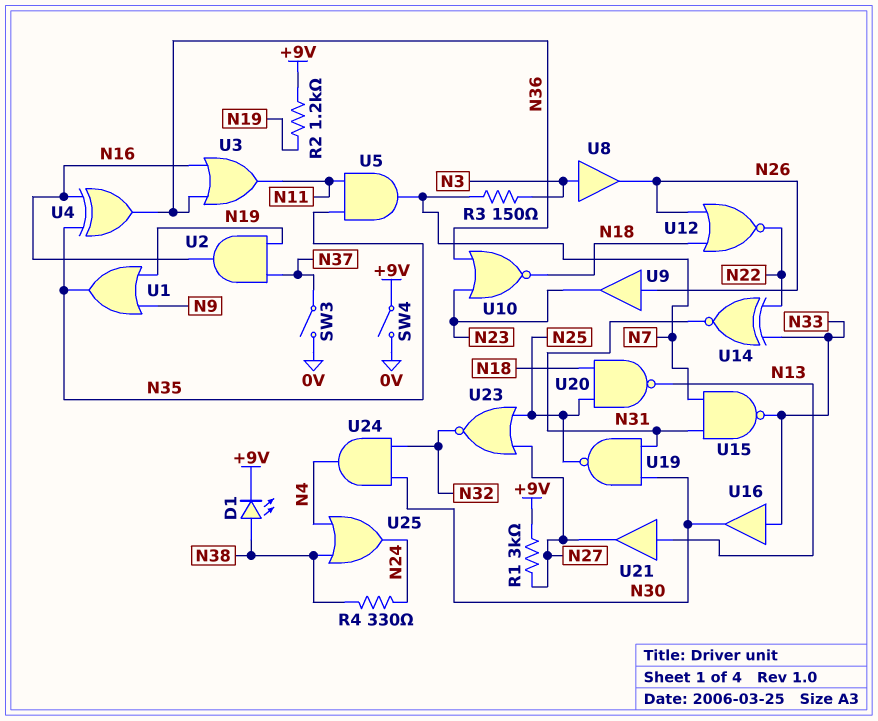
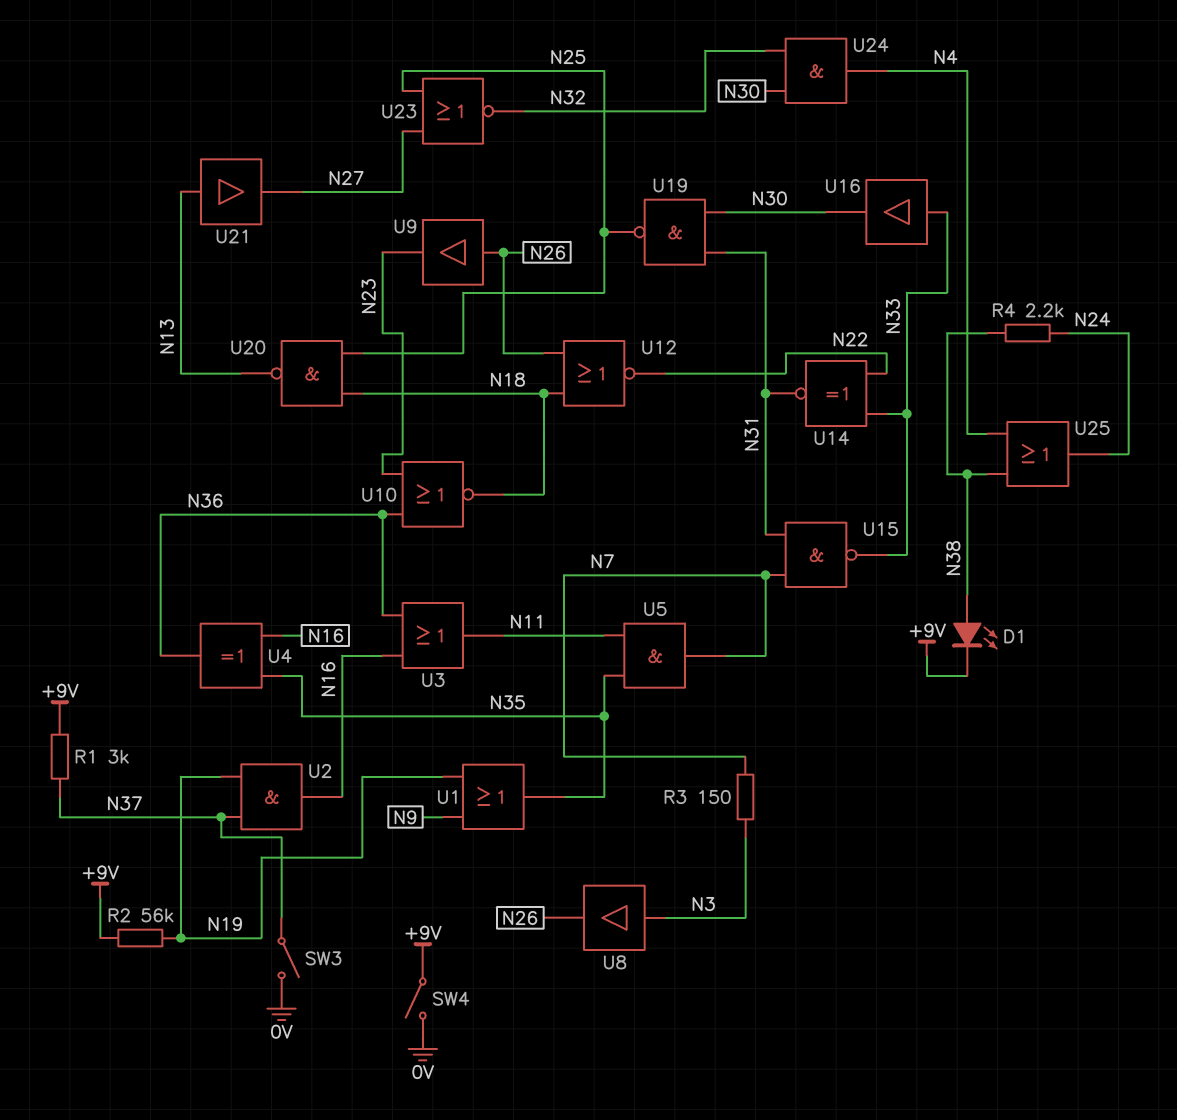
R1: 3k (+9V, N27) -> 3k (+9V, N37)
R2: 1.2k (+9V, N19) -> 56k (+9V, N19)
R4: 330 (N24, N38) -> 2.2k (N24, N38)

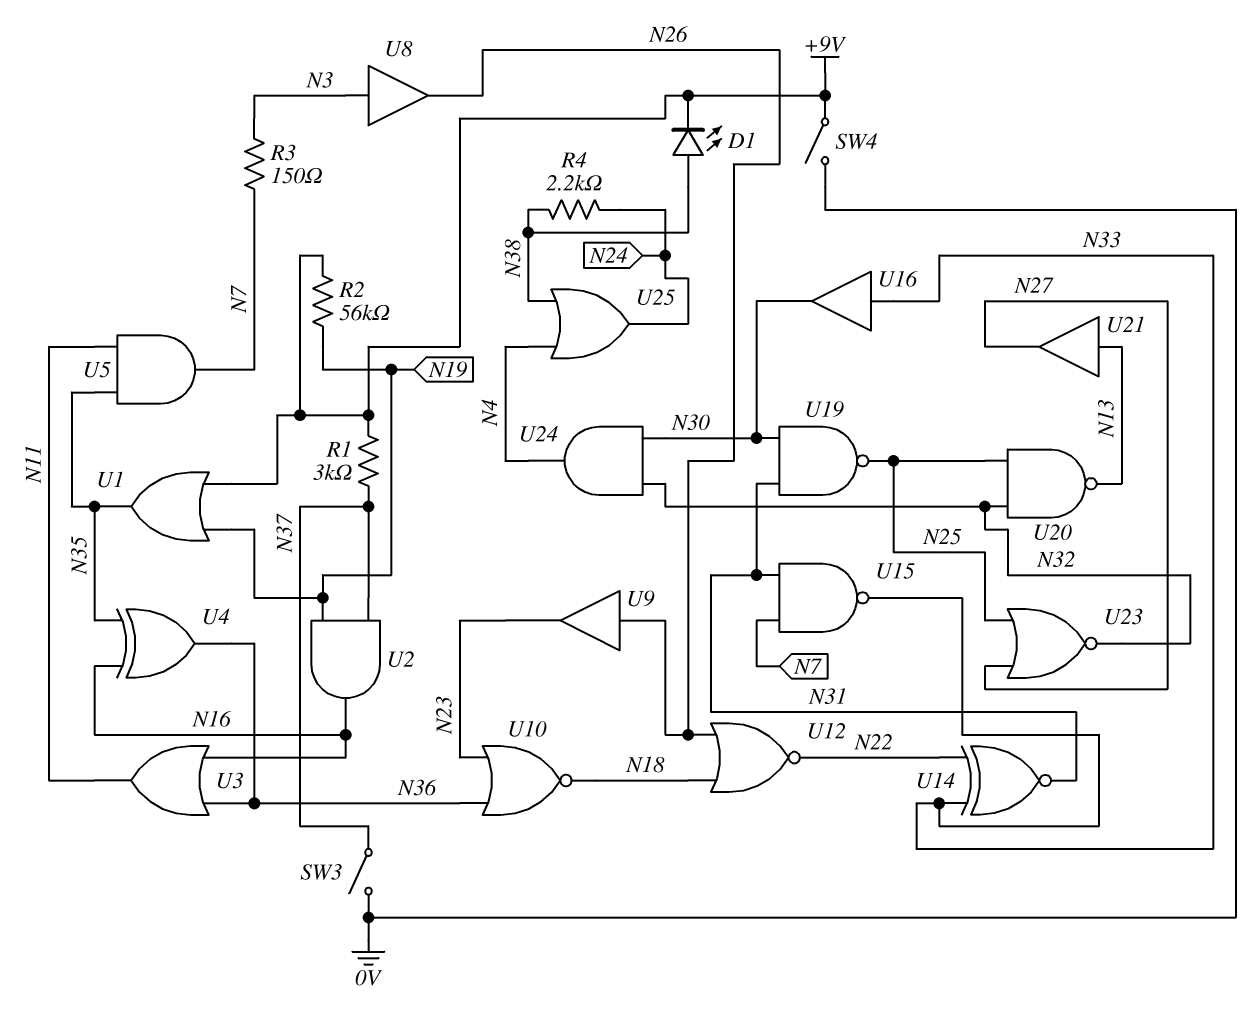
U1: OR (in N9, in N19, out N35) -> OR (in +9V, in N19, out N35)
U20: NAND (in N18, in N25, out N13) -> NAND (in N25, in N32, out N13)

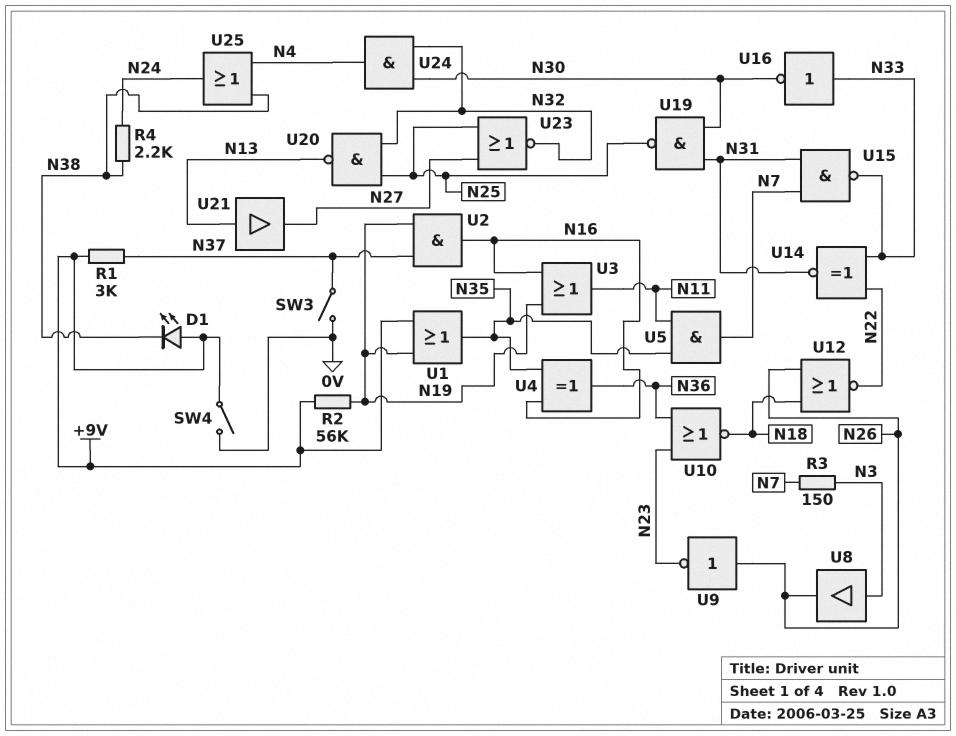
D1: LED (A N38, K +9V) -> LED (A +9V, K N38)
U3: OR (in N16, in N36, out N11) -> OR (in N16, in N19, out N11)
U9: buffer (in N26, out N23) -> NOT (in N26, out N23)
U16: buffer (in N33, out N30) -> NOT (in N33, out N30)

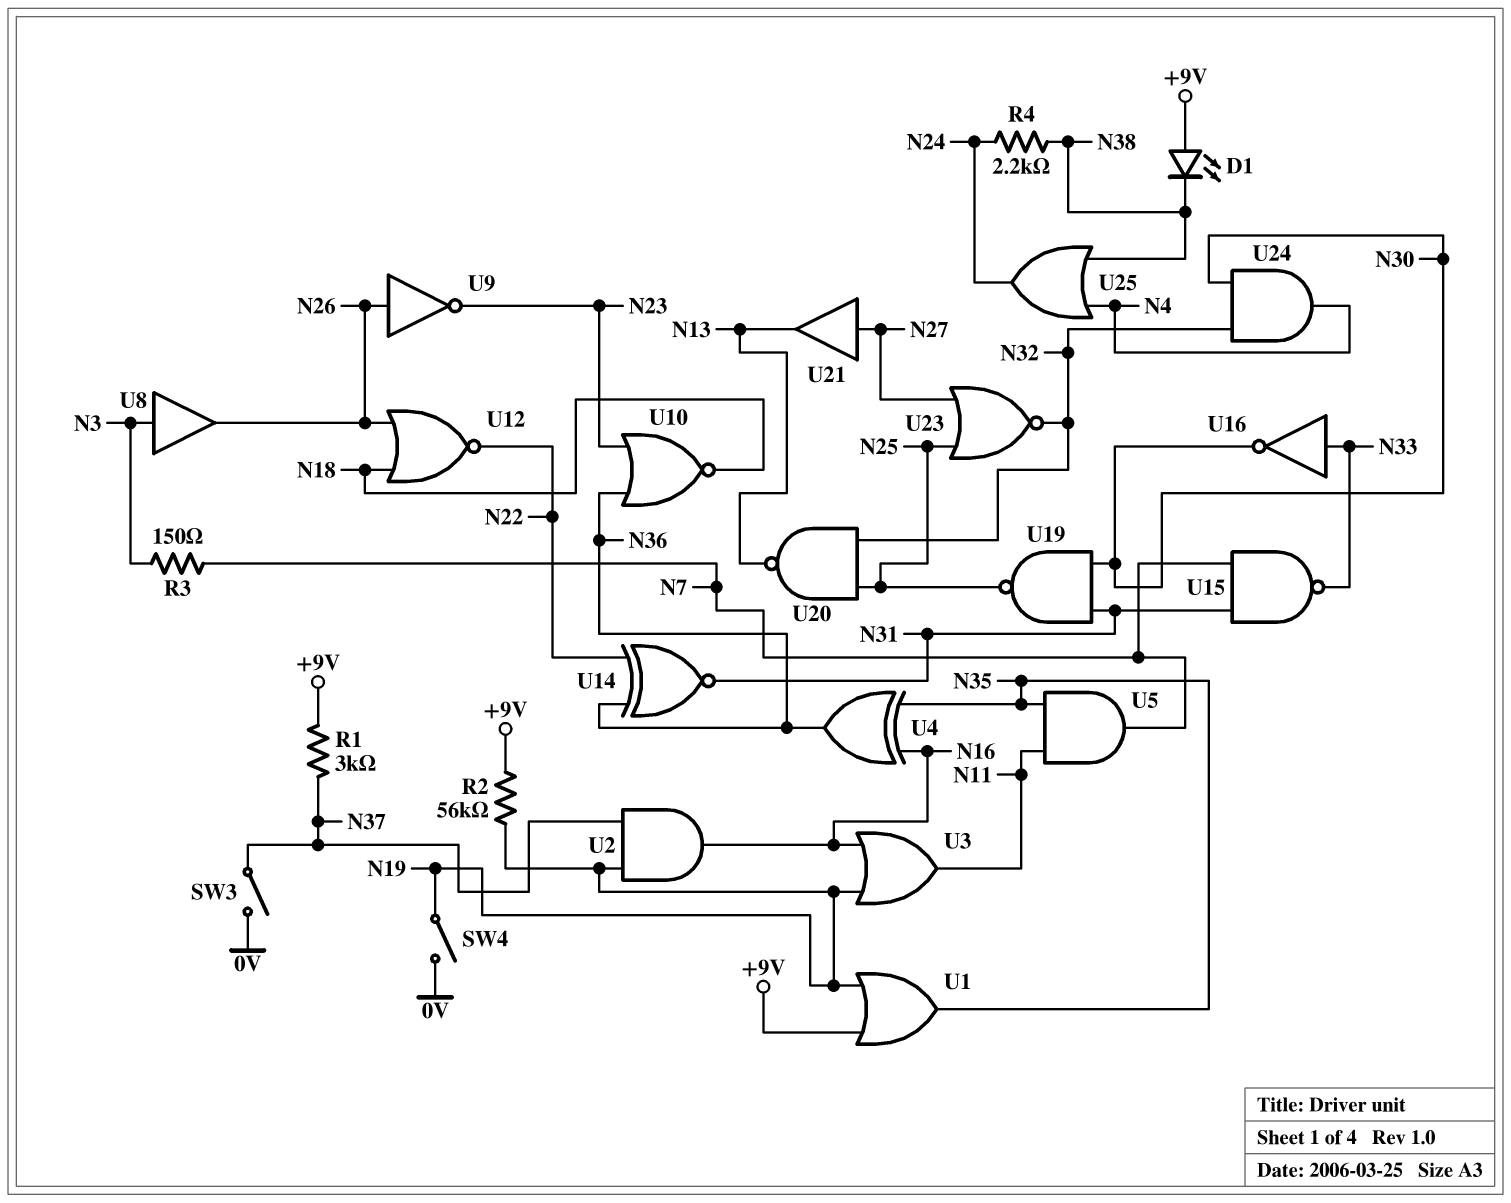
SW4: switch (+9V, 0V) -> switch (0V, N19)
U14: XNOR (in N22, in N33, out N31) -> XNOR (in N22, in N36, out N31)
U21: buffer (in N13, out N27) -> buffer (in N27, out N13)

